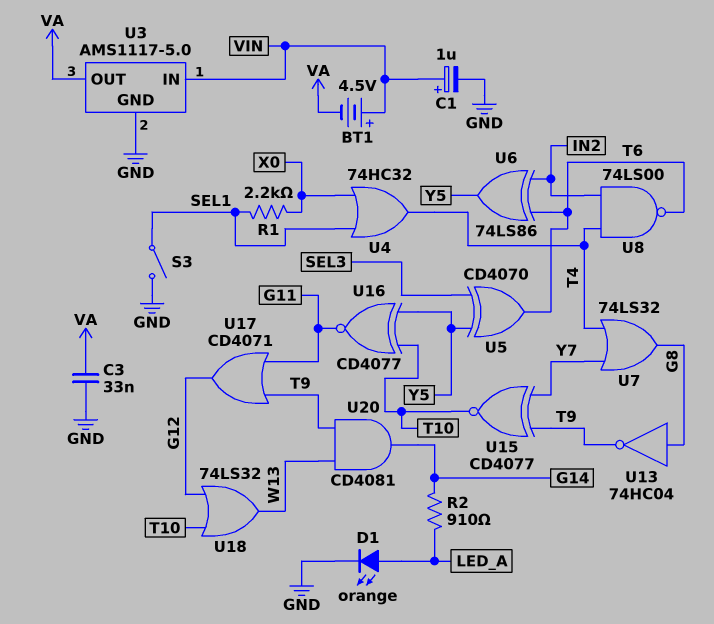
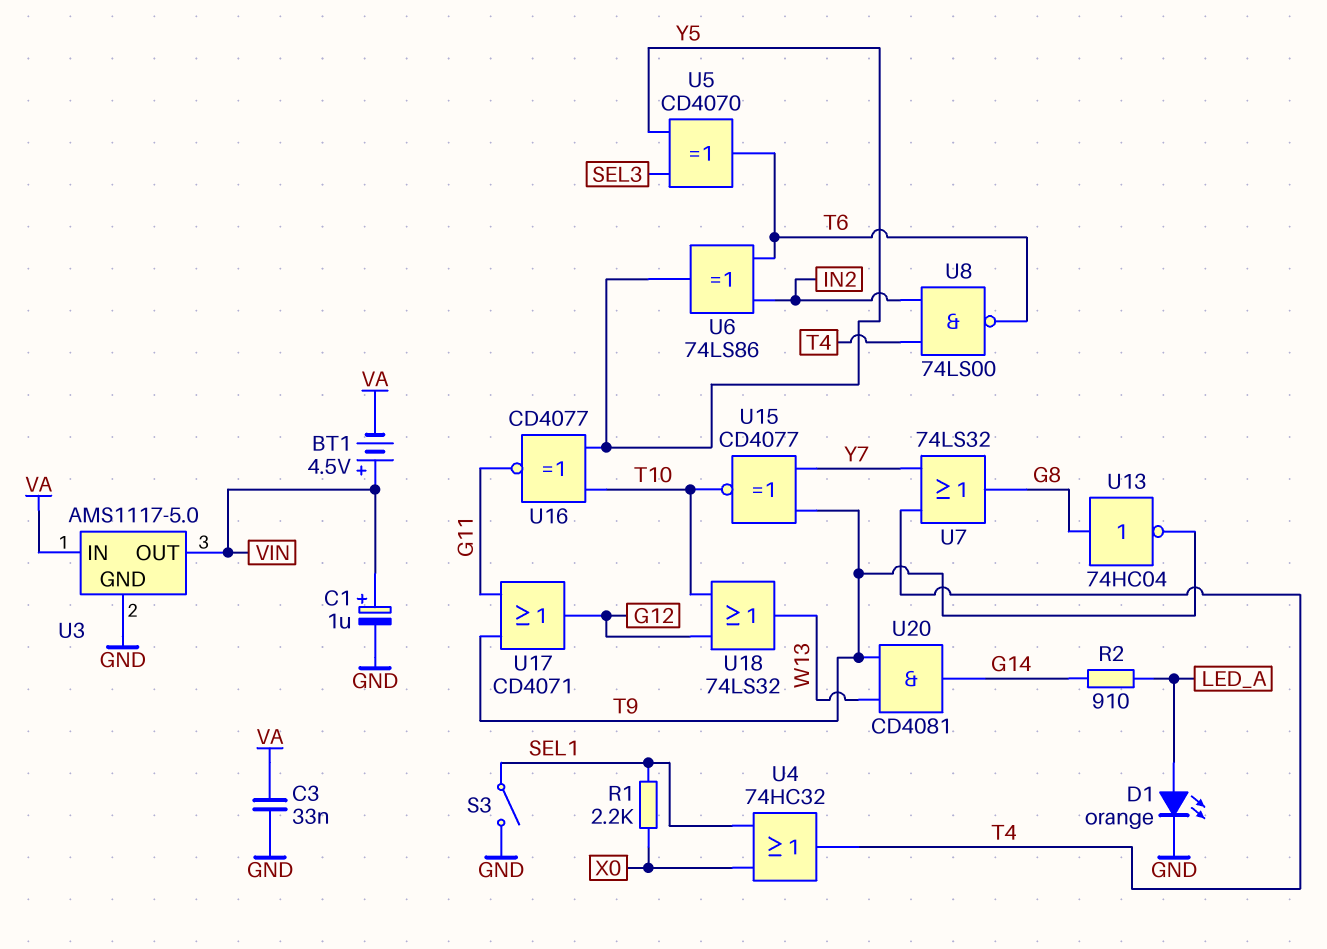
U3 pin IN: VIN -> VA
U3 pin OUT: VA -> VIN

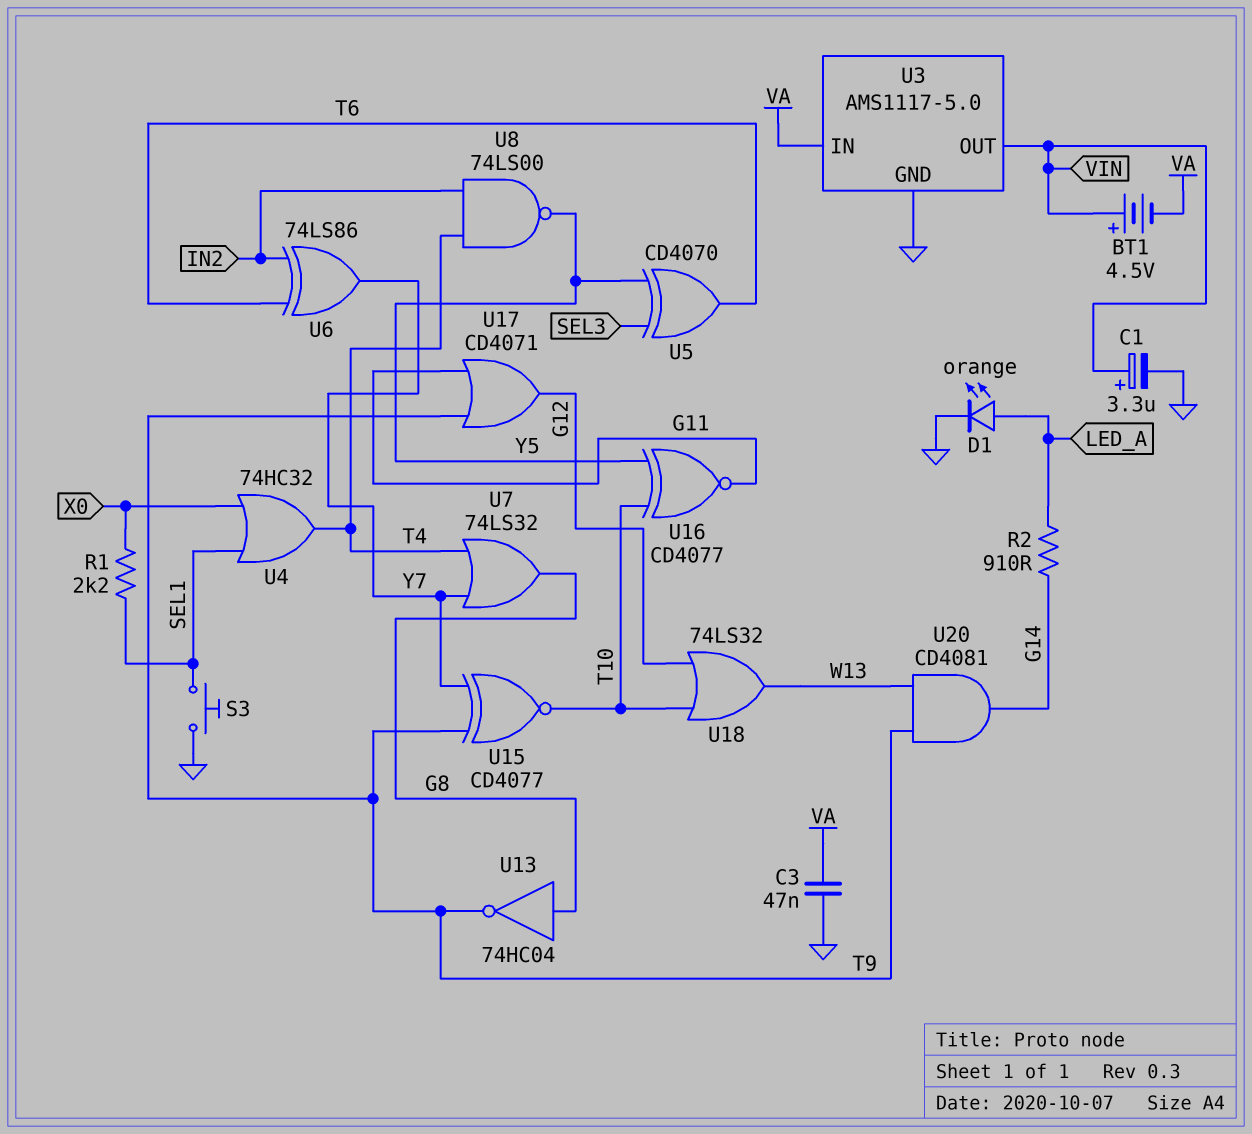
C1: 1uF (plus VIN, minus GND) -> 3.3uF (plus VIN, minus GND)
C3: 33nF (GND, VA) -> 47nF (GND, VA)
S3: switch (GND, SEL1) -> button (GND, SEL1)
U6: XOR 74LS86 (in IN2, in T6, out Y5) -> XOR 74LS86 (in IN2, in T6, out Y7)
U8: NAND 74LS00 (in IN2, in T4, out T6) -> NAND 74LS00 (in IN2, in T4, out Y5)

